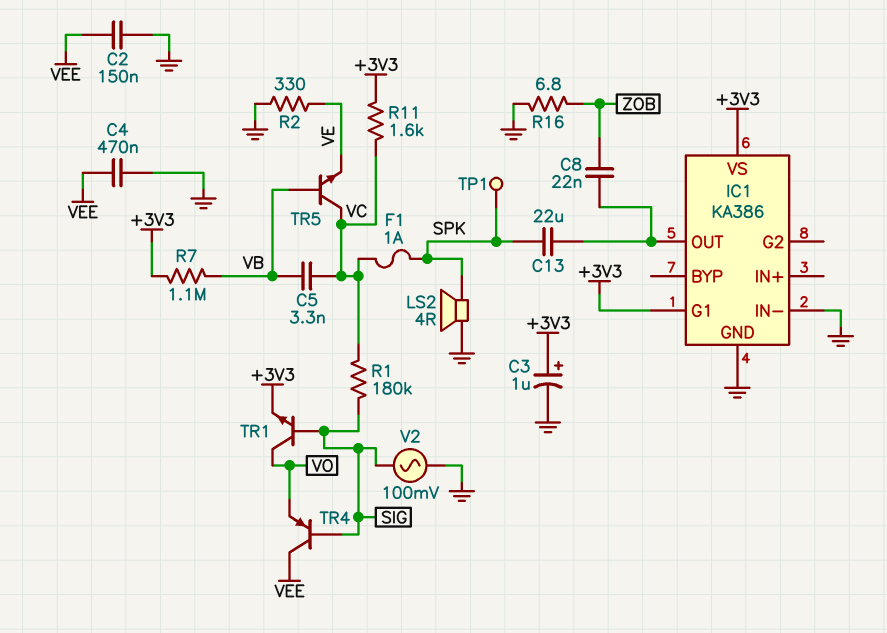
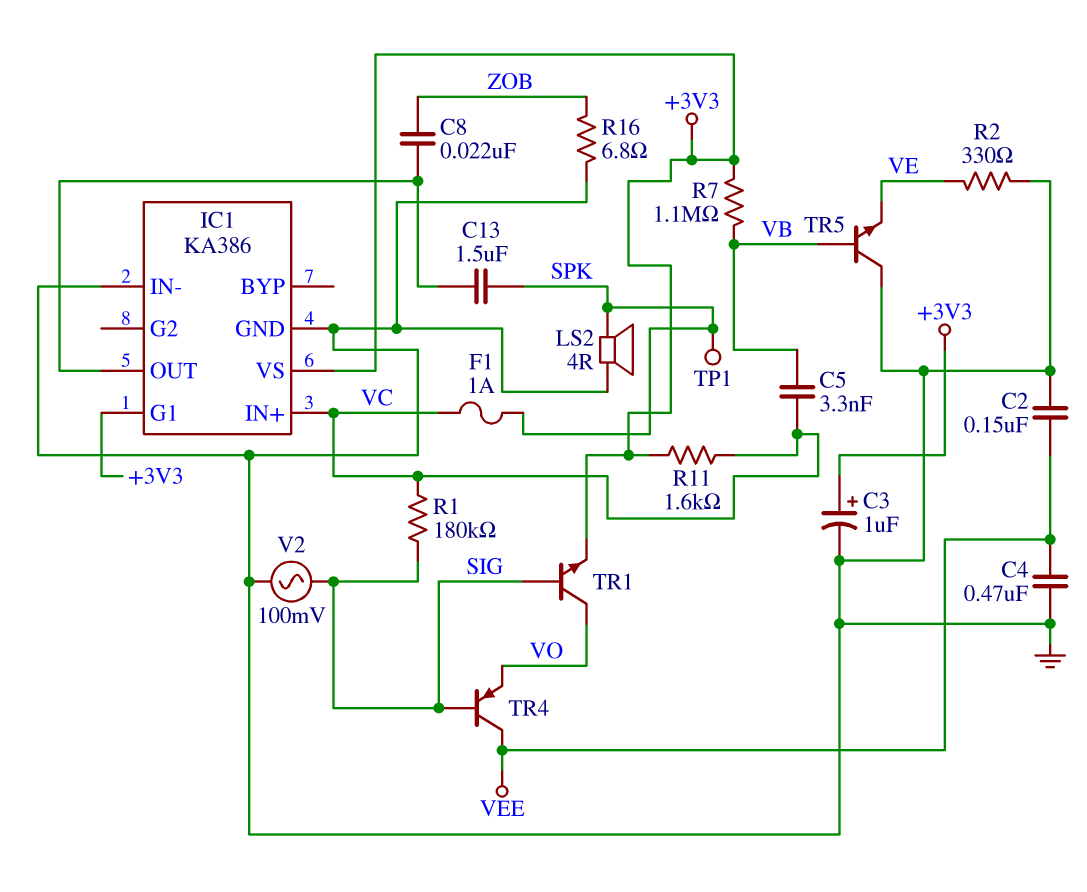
C13: 22uF (IC1/OUT, SPK) -> 1.5uF (IC1/OUT, SPK)
IC1 pin IN+: none -> VC
TR5: NPN (B VB, C VC, E VE) -> NPN (B VB, C GND, E VE)

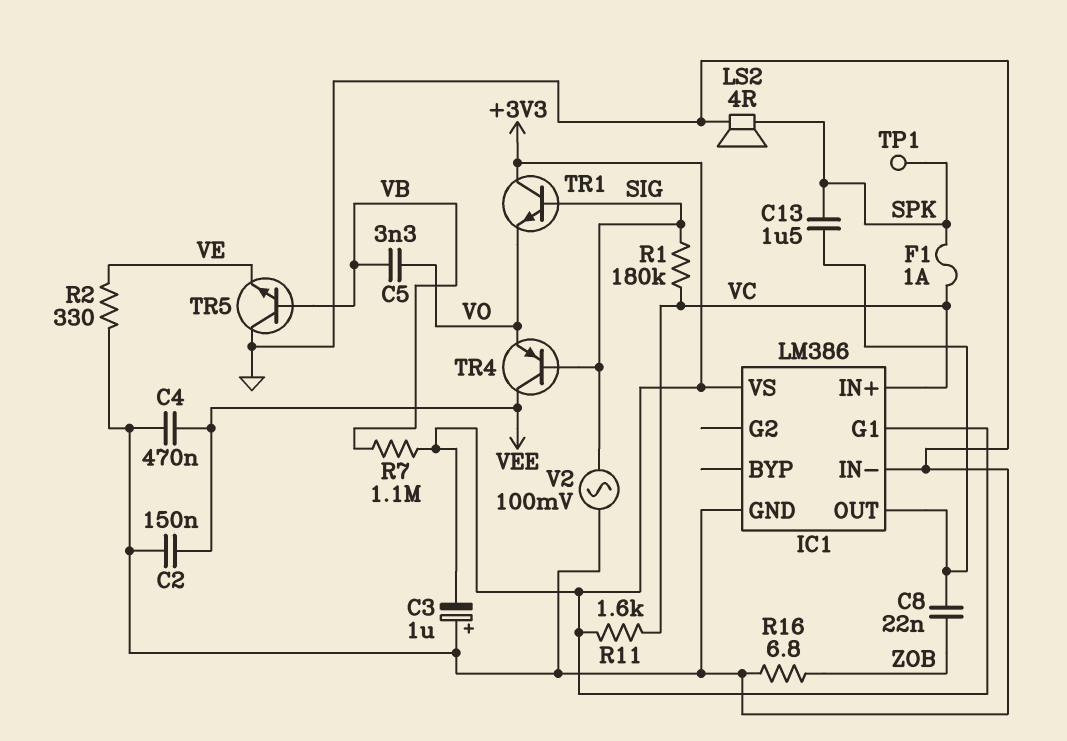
C3: 1uF (plus +3V3, minus GND) -> 1uF (plus GND, minus +3V3)
C5: 3.3nF (VB, VC) -> 3.3nF (VB, VO)
IC1: KA386 -> LM386
TR1: NPN (B SIG, C VO, E +3V3) -> NPN (B SIG, C +3V3, E VO)

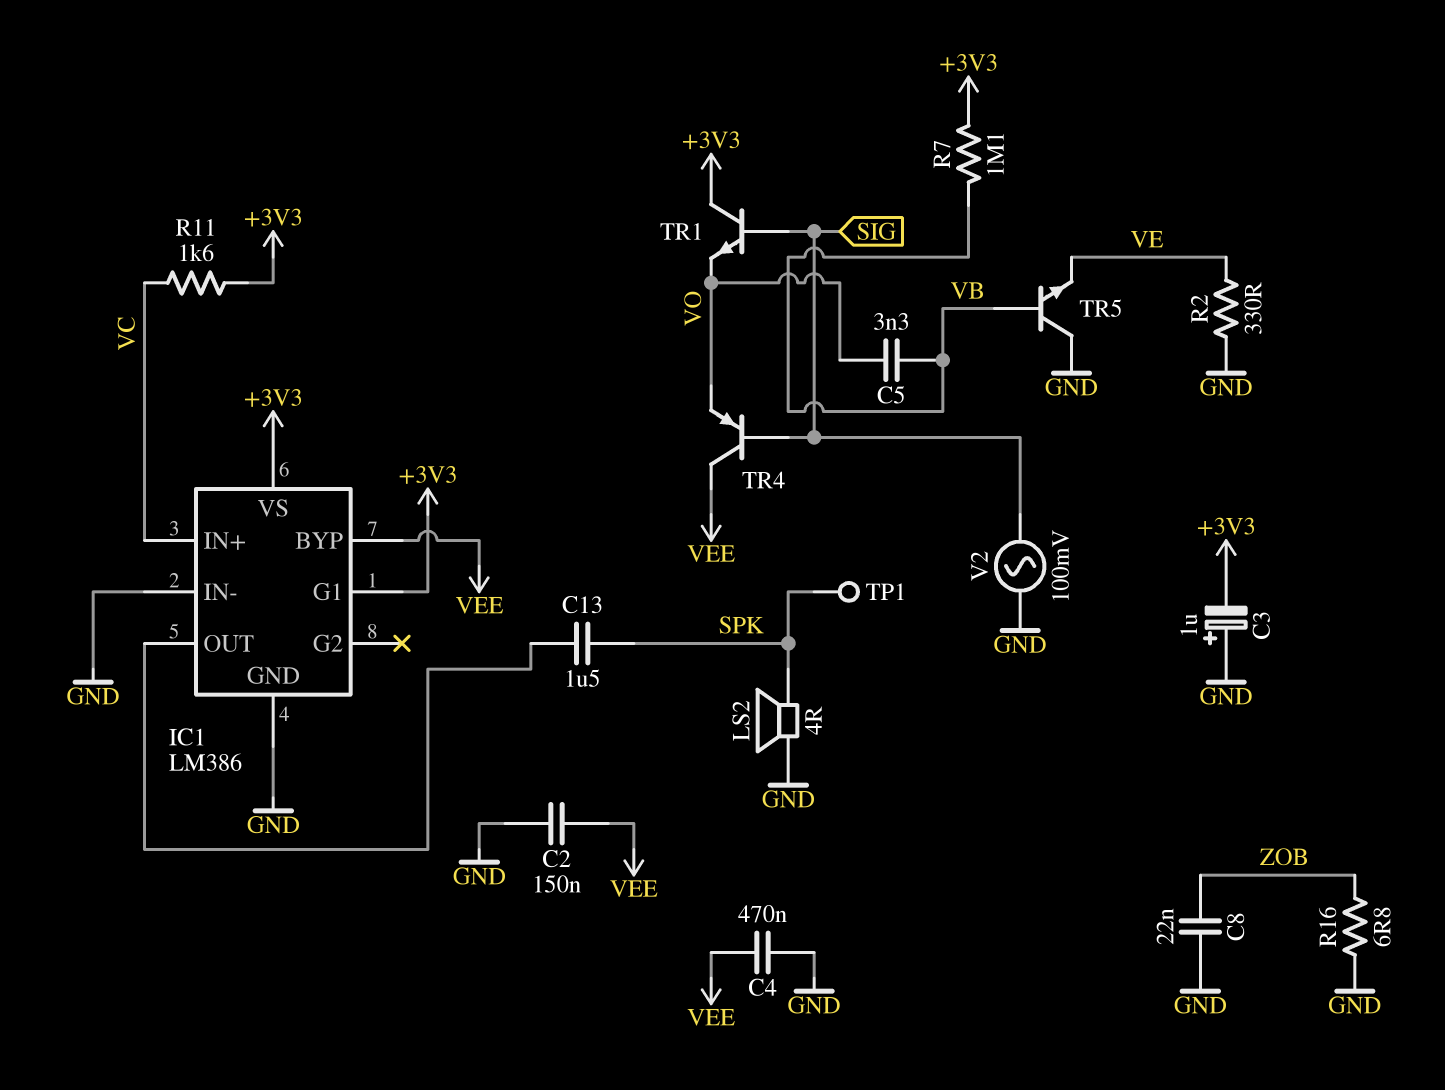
C8: 22nF (IC1/OUT, ZOB) -> 22nF (GND, ZOB)
F1: 1A (SPK, VC) -> none
IC1 pin BYP: none -> VEE
R1: 180k (SIG, VC) -> none

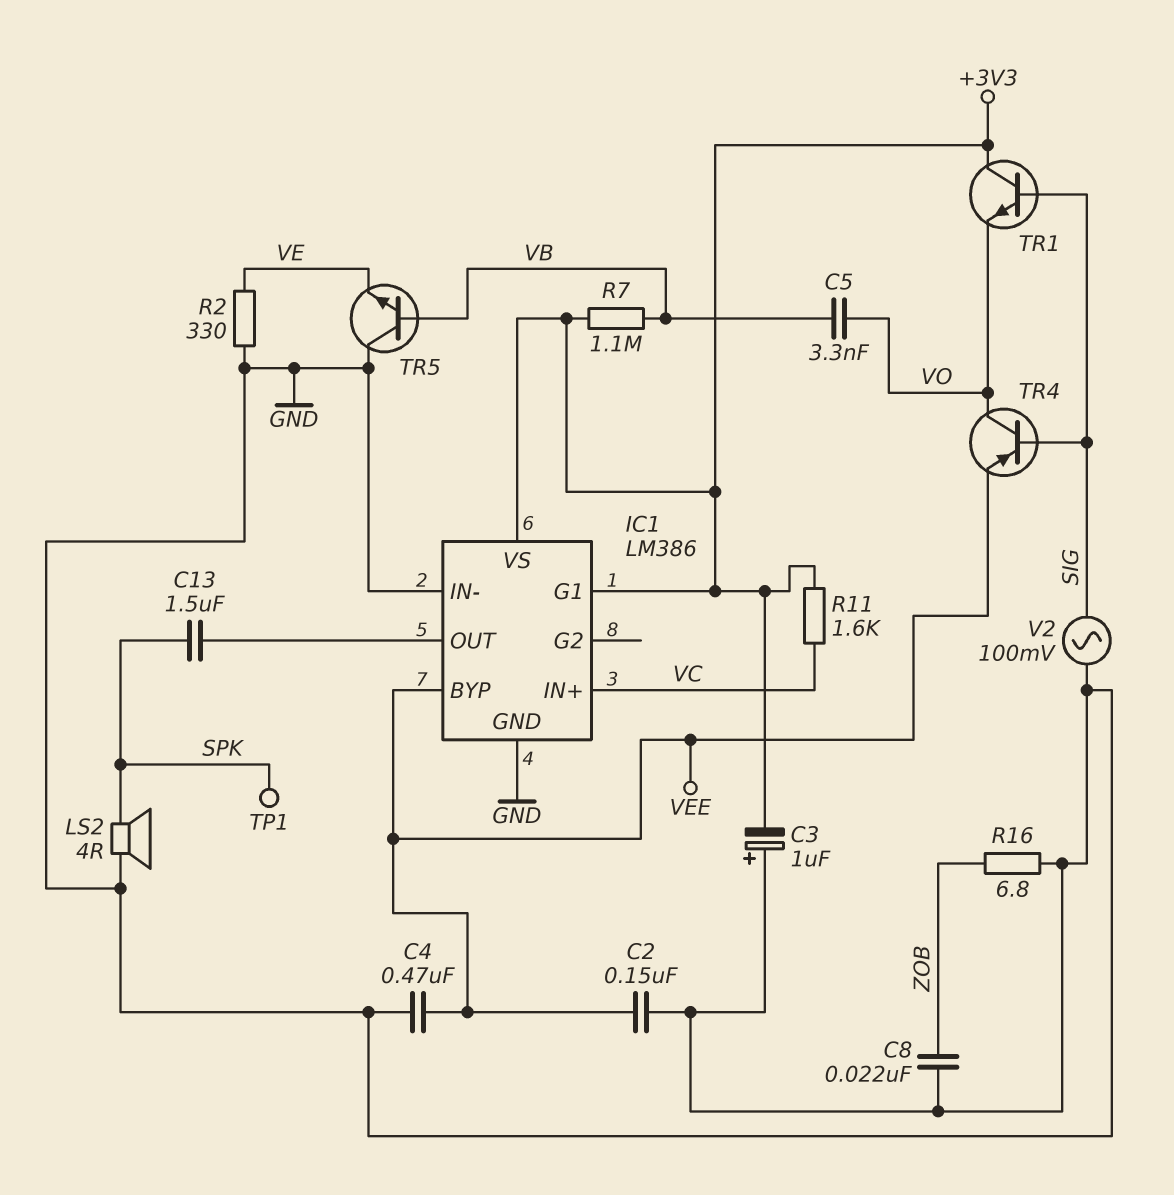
TR4: PNP (B SIG, C VEE, E VO) -> PNP (B SIG, C VO, E VEE)

